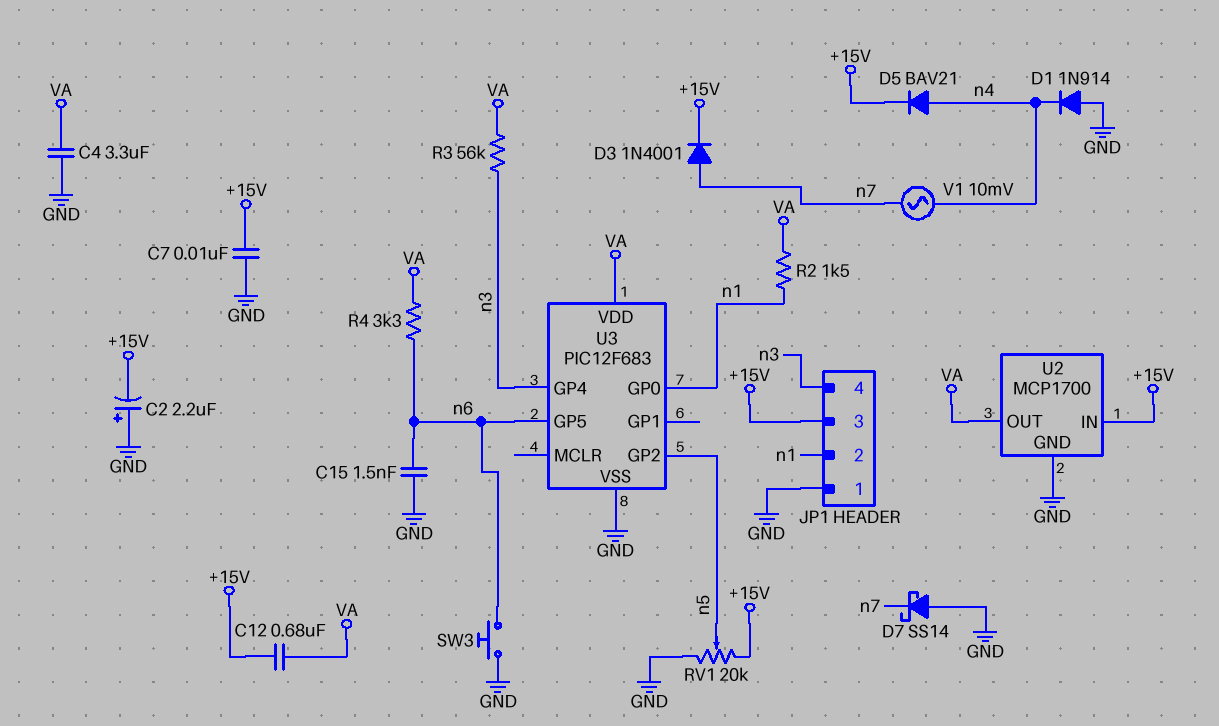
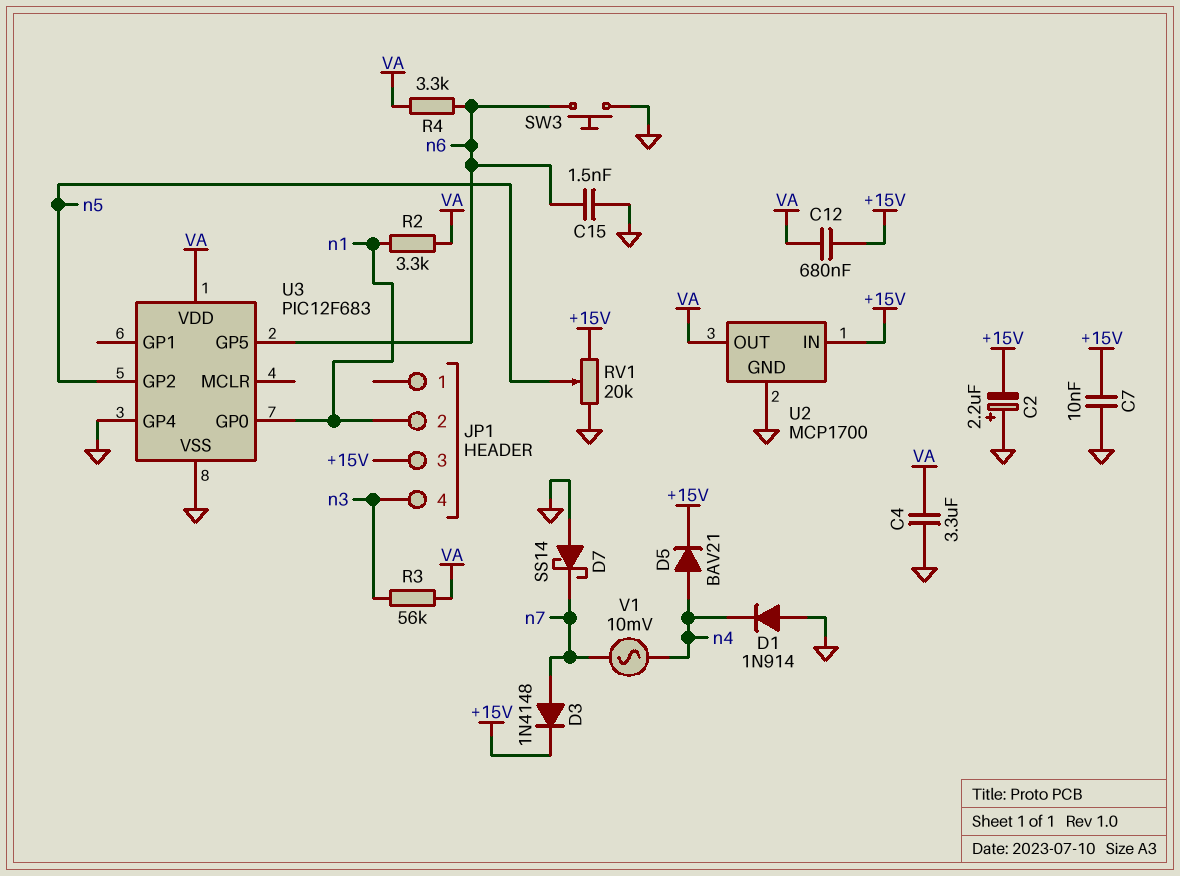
D3: diode 1N4001 (A n7, K +15V) -> diode 1N4148 (A n7, K +15V)
JP1 pin 1: GND -> none
R2: 1.5k (VA, n1) -> 3.3k (VA, n1)
U3 pin GP4: n3 -> GND

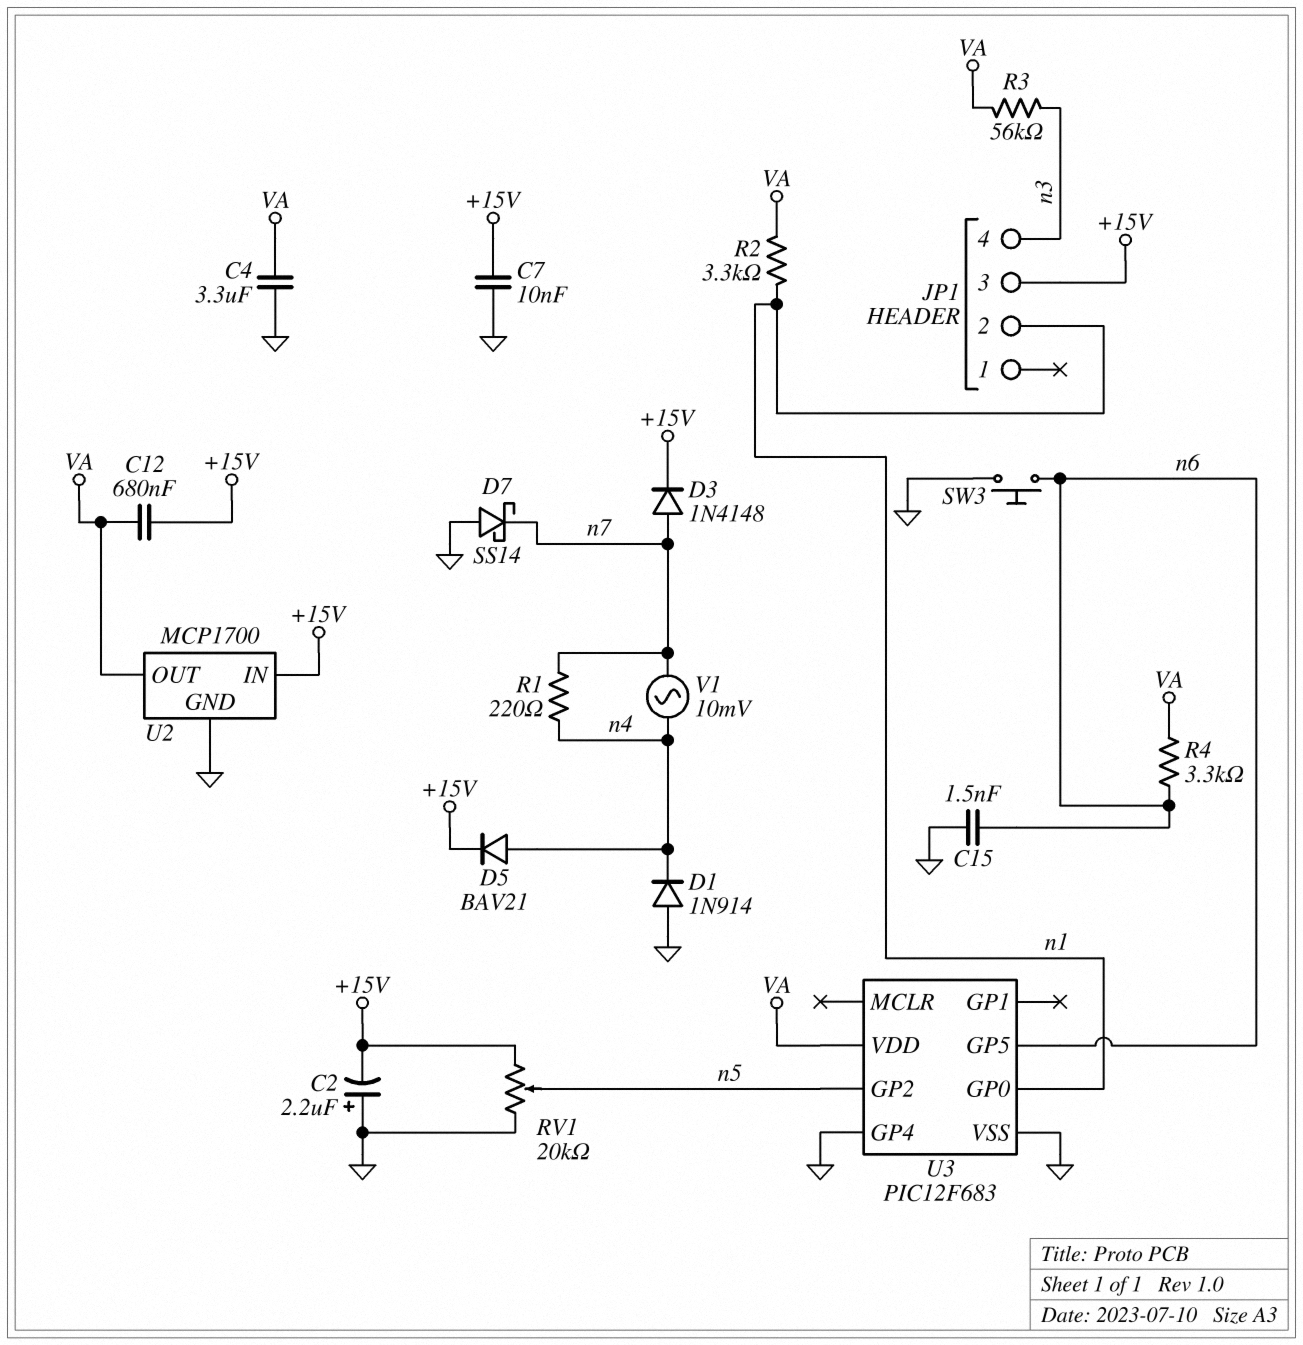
R1: none -> 220 (n4, n7)

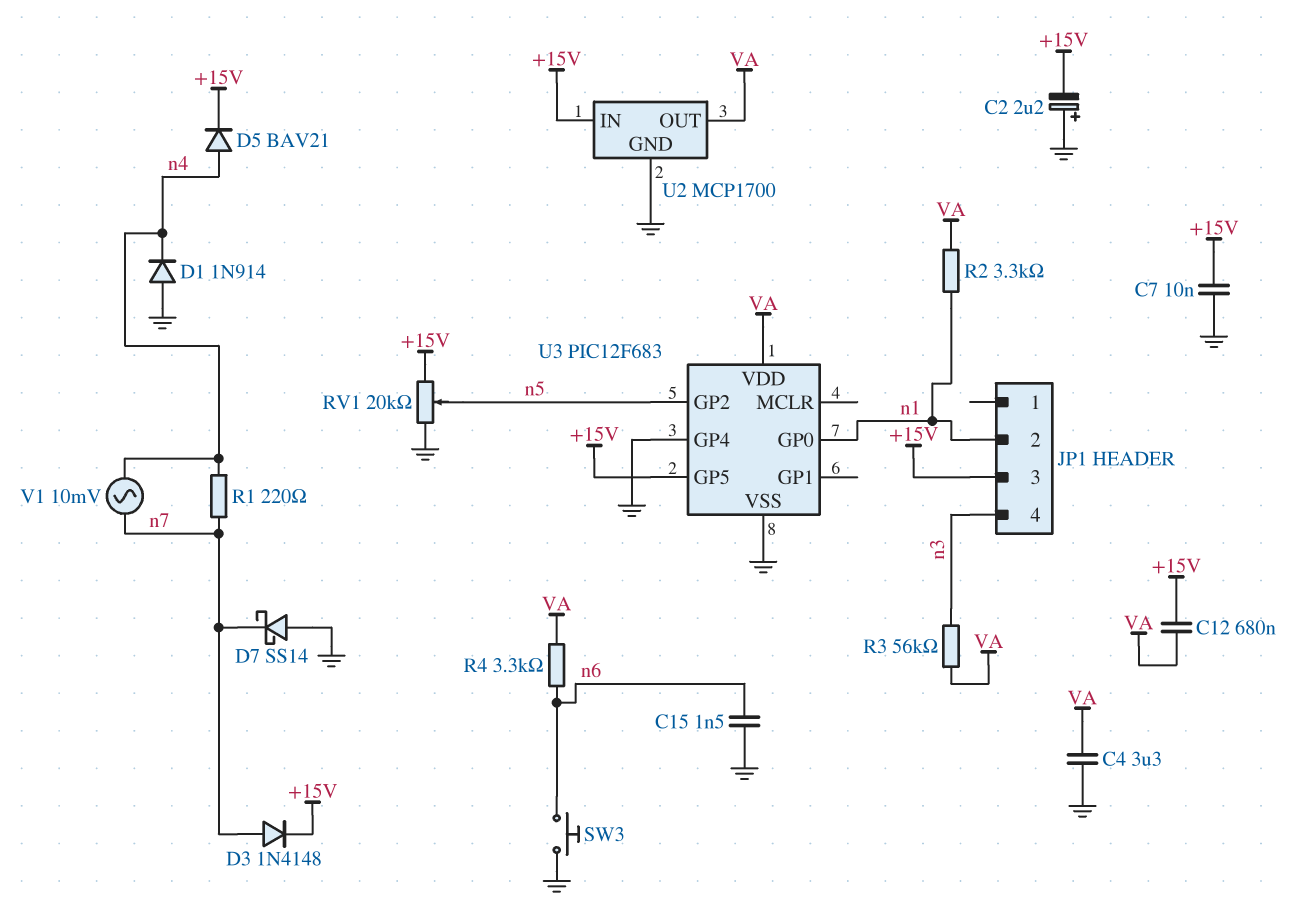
U3 pin GP5: n6 -> +15V

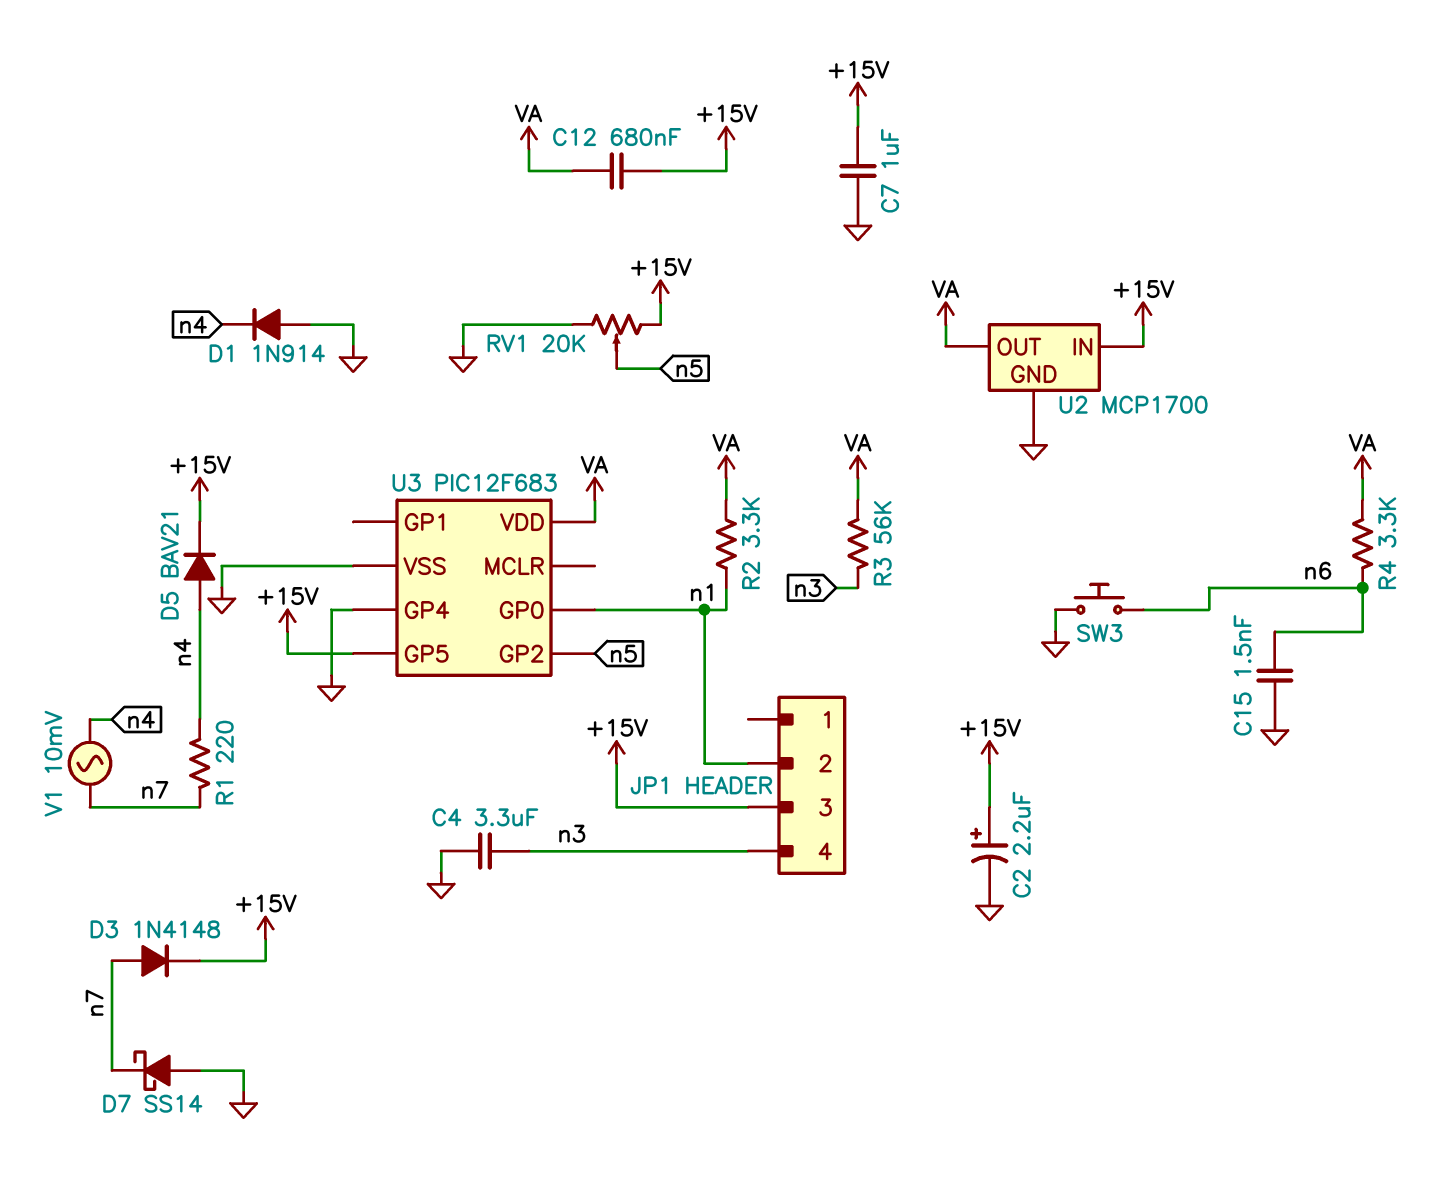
C2: 2.2uF (plus GND, minus +15V) -> 2.2uF (plus +15V, minus GND)
C4: 3.3uF (GND, VA) -> 3.3uF (GND, n3)
C7: 10nF (+15V, GND) -> 1uF (+15V, GND)

